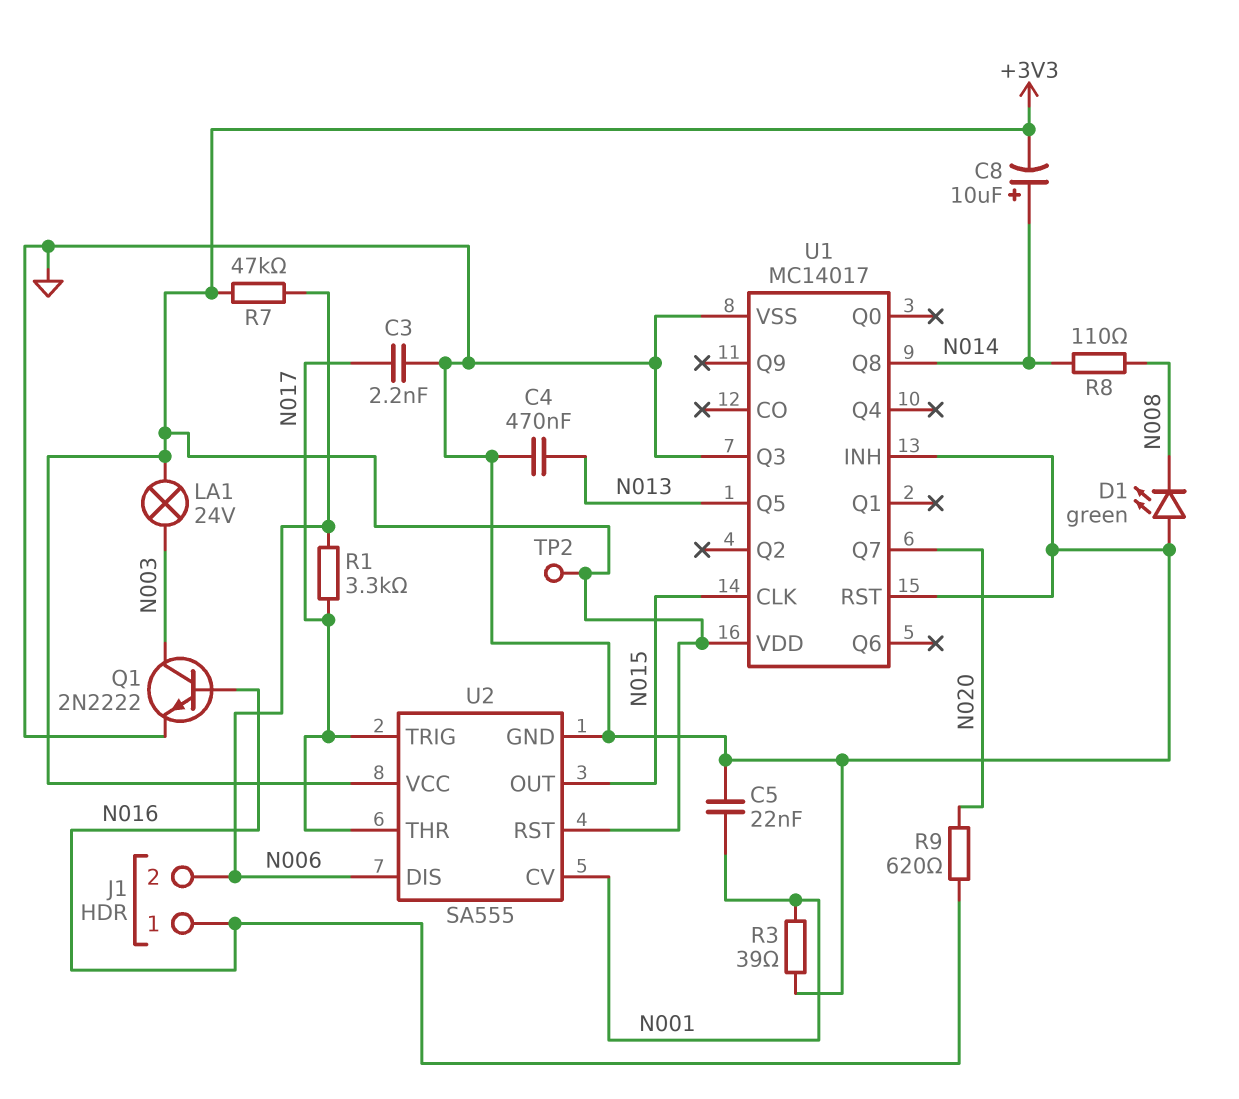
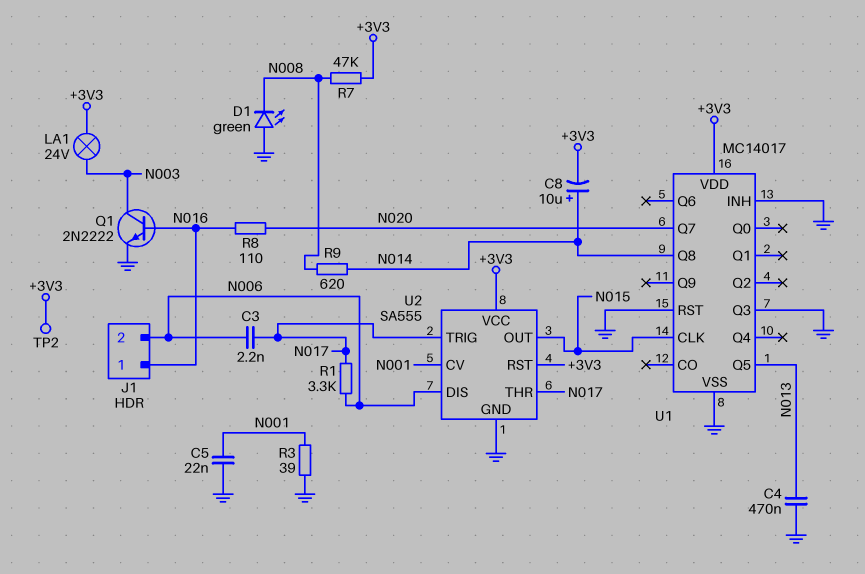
C3: 2.2nF (GND, N017) -> 2.2nF (N006, N017)
R7: 47k (+3V3, N006) -> 47k (+3V3, N008)
R8: 110 (N008, N014) -> 110 (N016, N020)
R9: 620 (N016, N020) -> 620 (N008, N014)

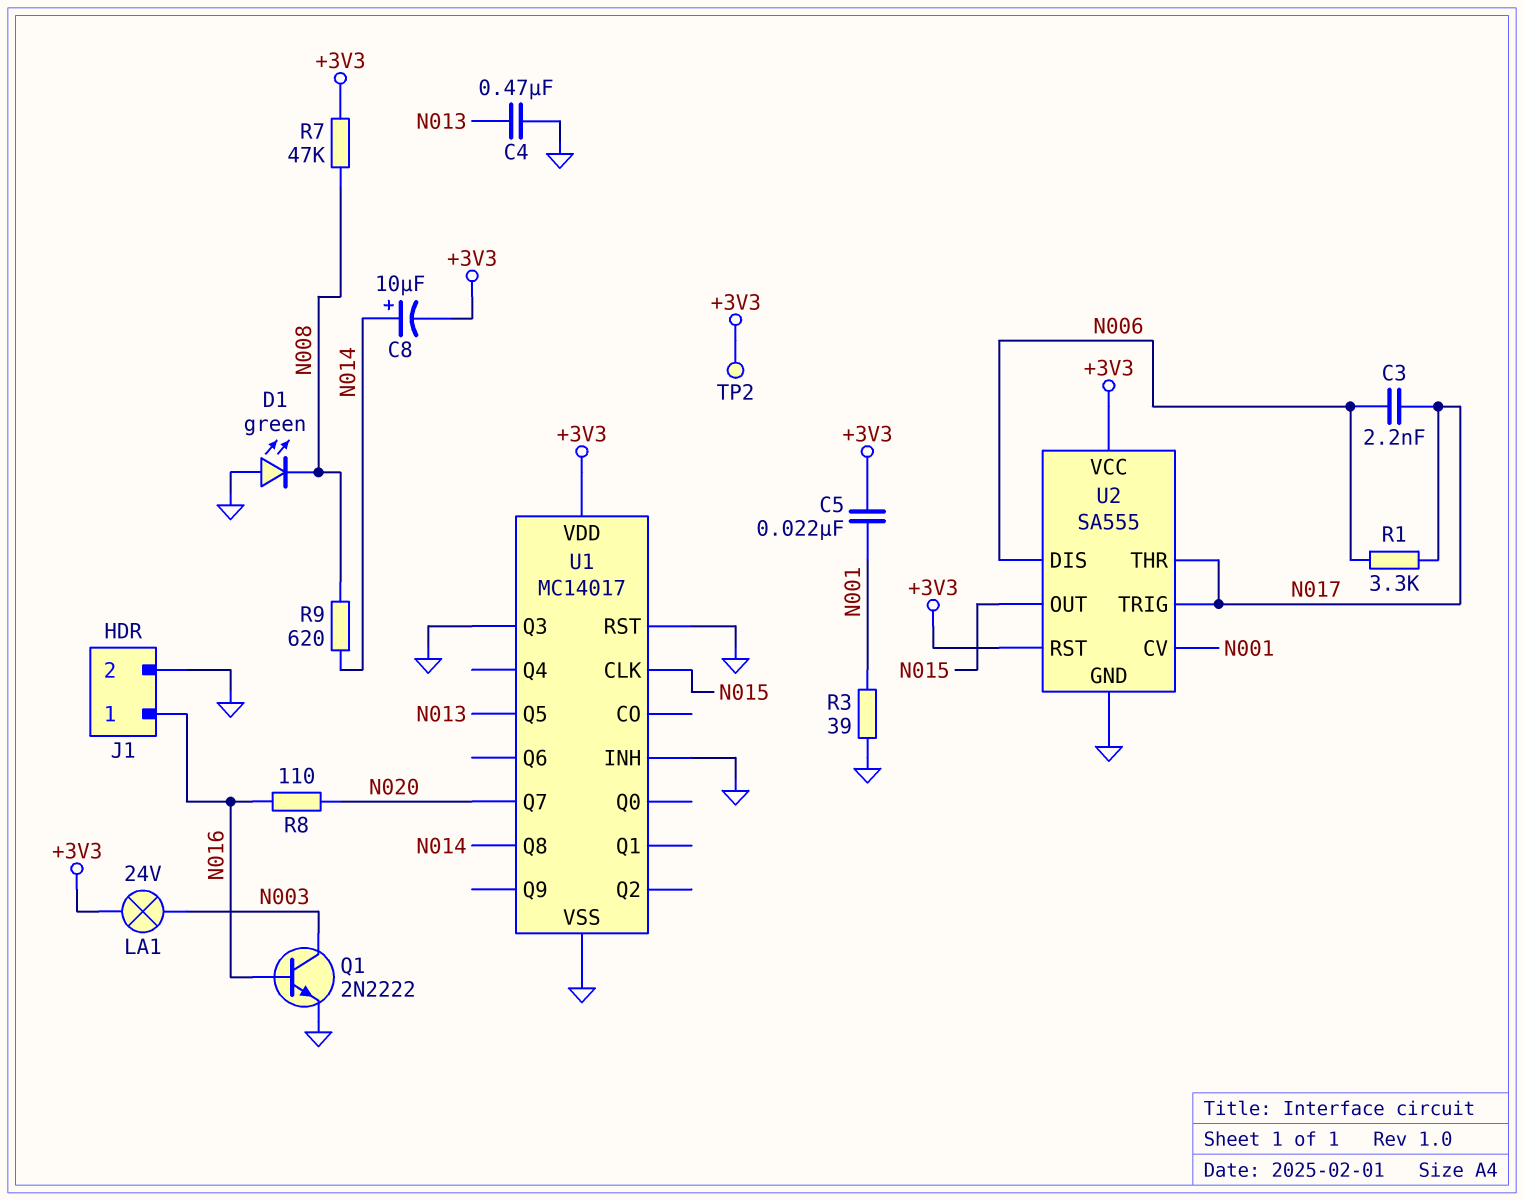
C5: 22nF (GND, N001) -> 22nF (+3V3, N001)
J1 pin 2: N006 -> GND

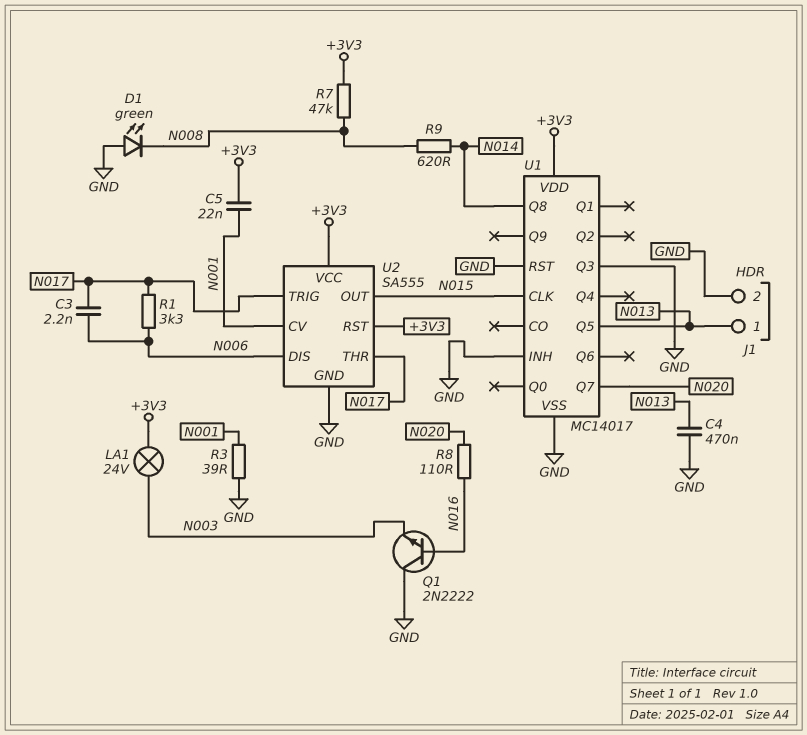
C8: 10uF (plus N014, minus +3V3) -> none
J1 pin 1: N016 -> N013
Q1: NPN 2N2222 (B N016, C N003, E GND) -> NPN 2N2222 (B N016, C GND, E N003)
TP2: test point (+3V3) -> none

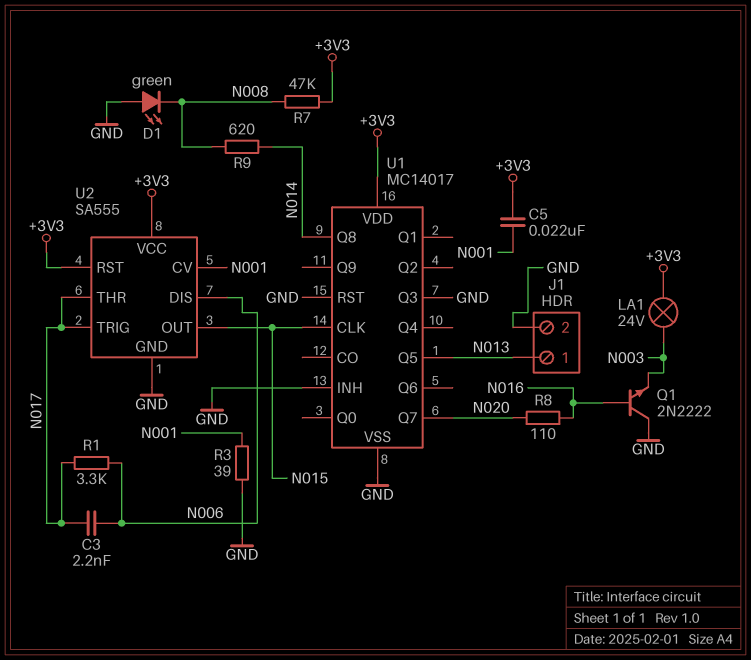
C4: 470nF (GND, N013) -> none

